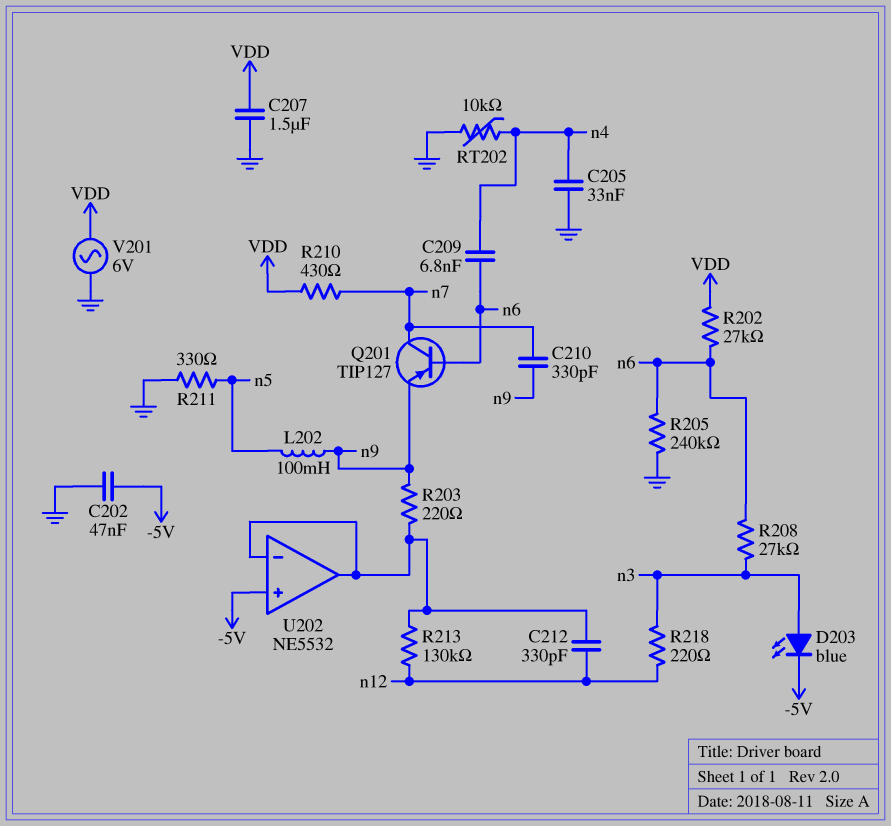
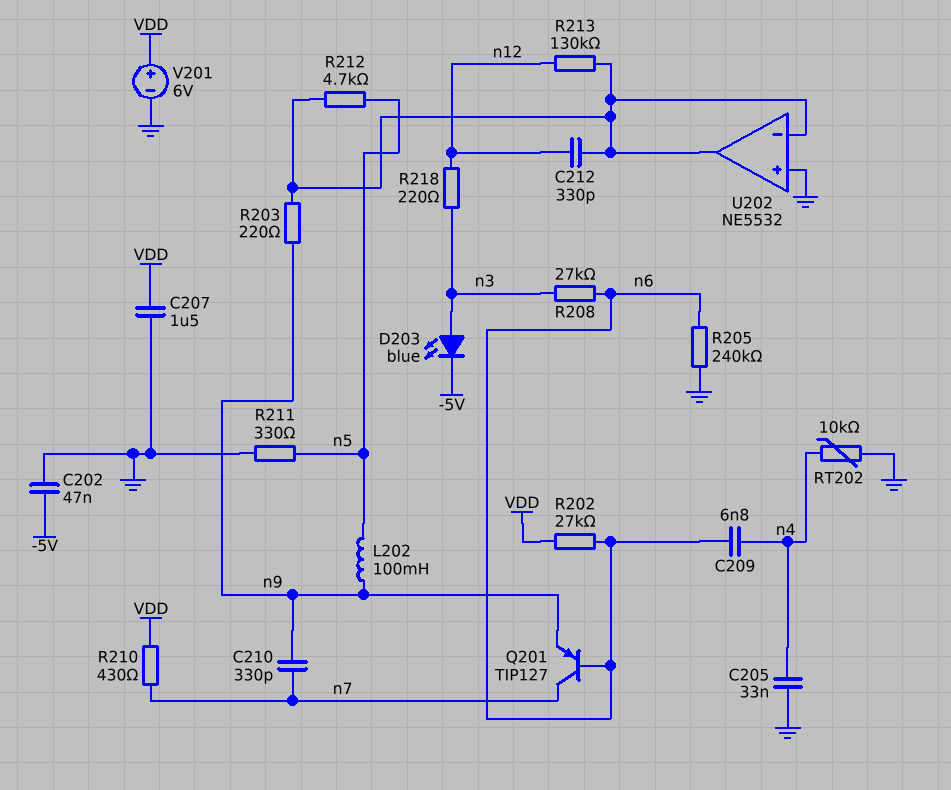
R212: none -> 4.7k (U202/in-, n5)
U202 pin in+: -5V -> GND
V201: AC 6V (GND, VDD) -> 6V (plus VDD, minus GND)

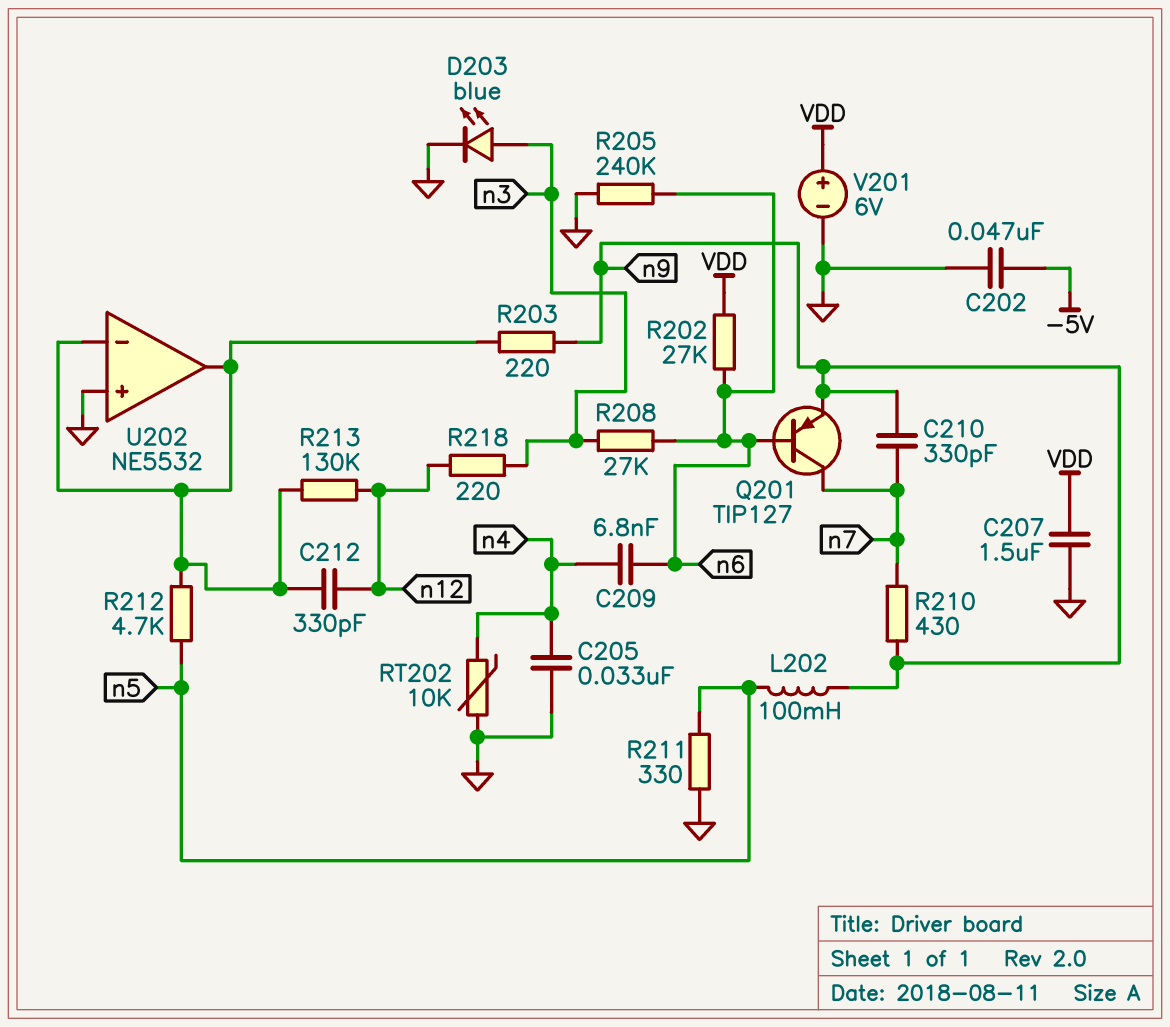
D203: LED blue (A n3, K -5V) -> LED blue (A n3, K GND)
R210: 430 (VDD, n7) -> 430 (n7, n9)

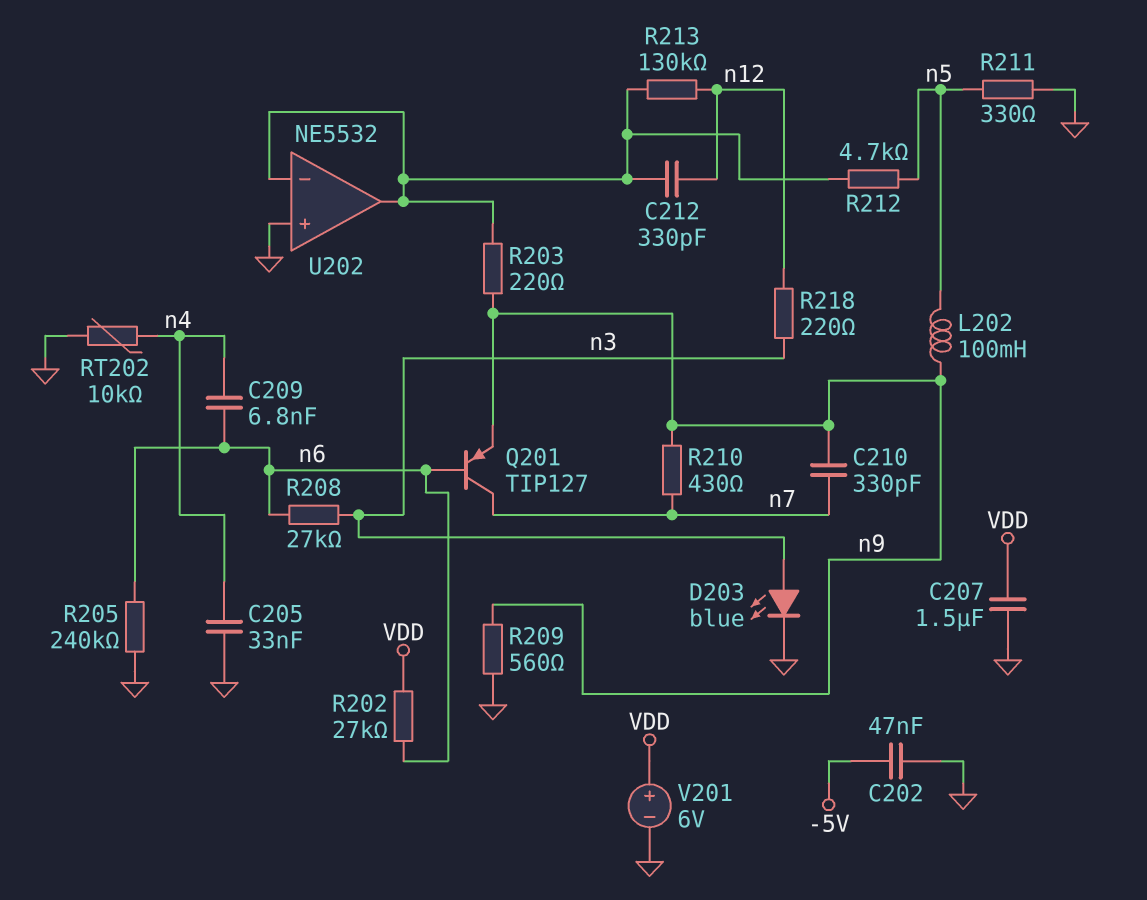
R209: none -> 560 (GND, n9)

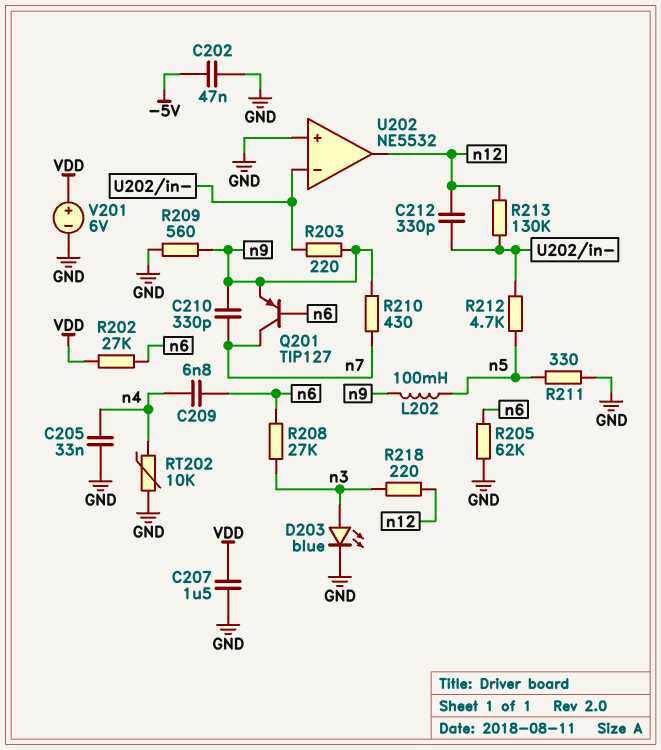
R205: 240k (GND, n6) -> 62k (GND, n6)
U202 pin out: U202/in- -> n12

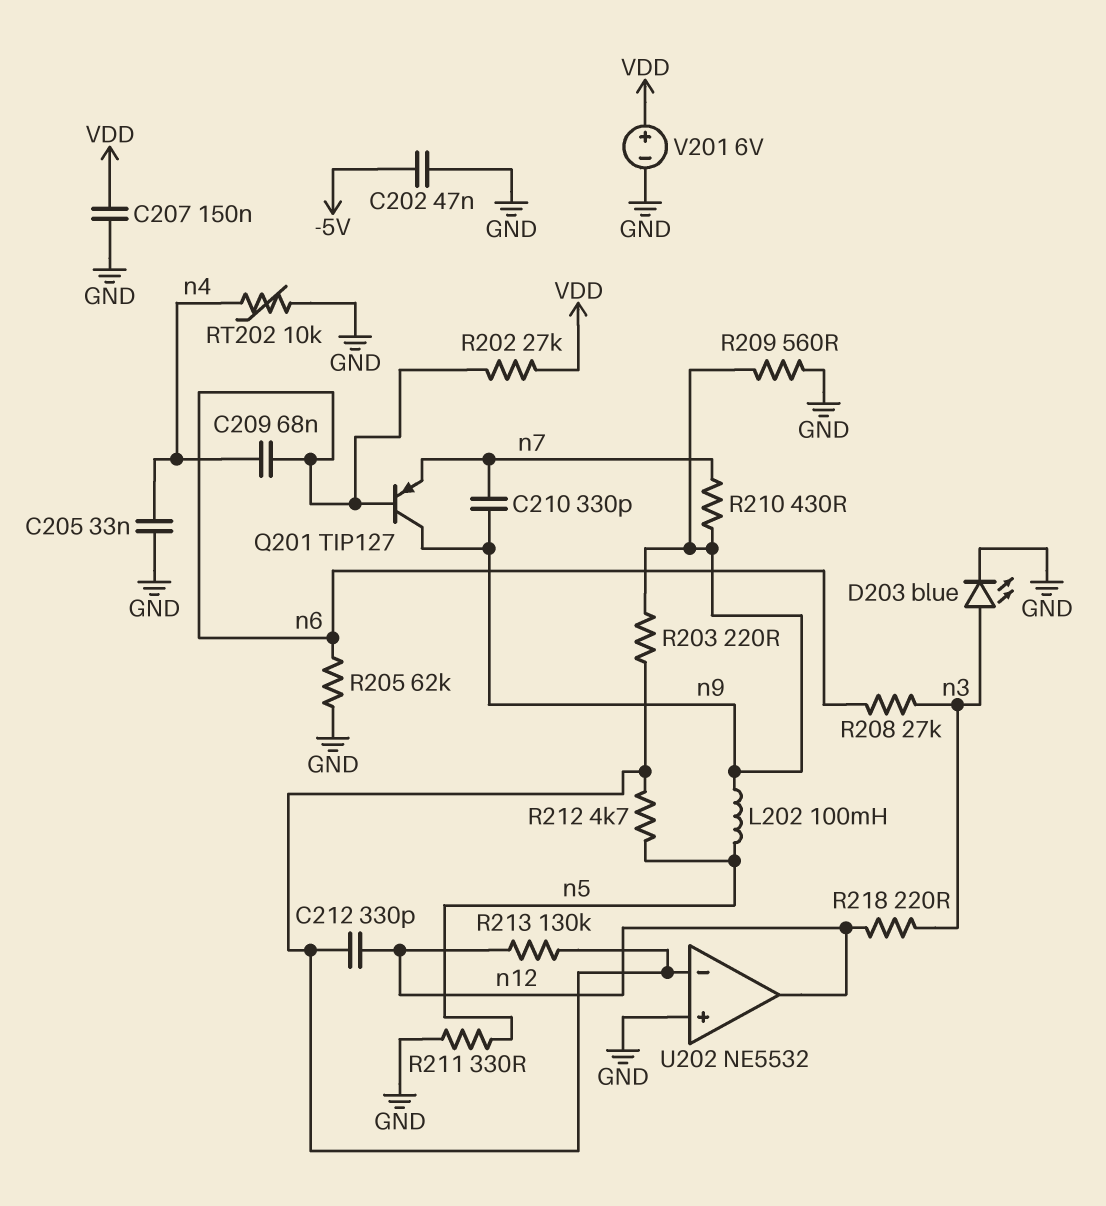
C207: 1.5uF (GND, VDD) -> 150nF (GND, VDD)
C209: 6.8nF (n4, n6) -> 68nF (n4, n6)
Q201: PNP TIP127 (B n6, C n7, E n9) -> PNP TIP127 (B n6, C n9, E n7)

